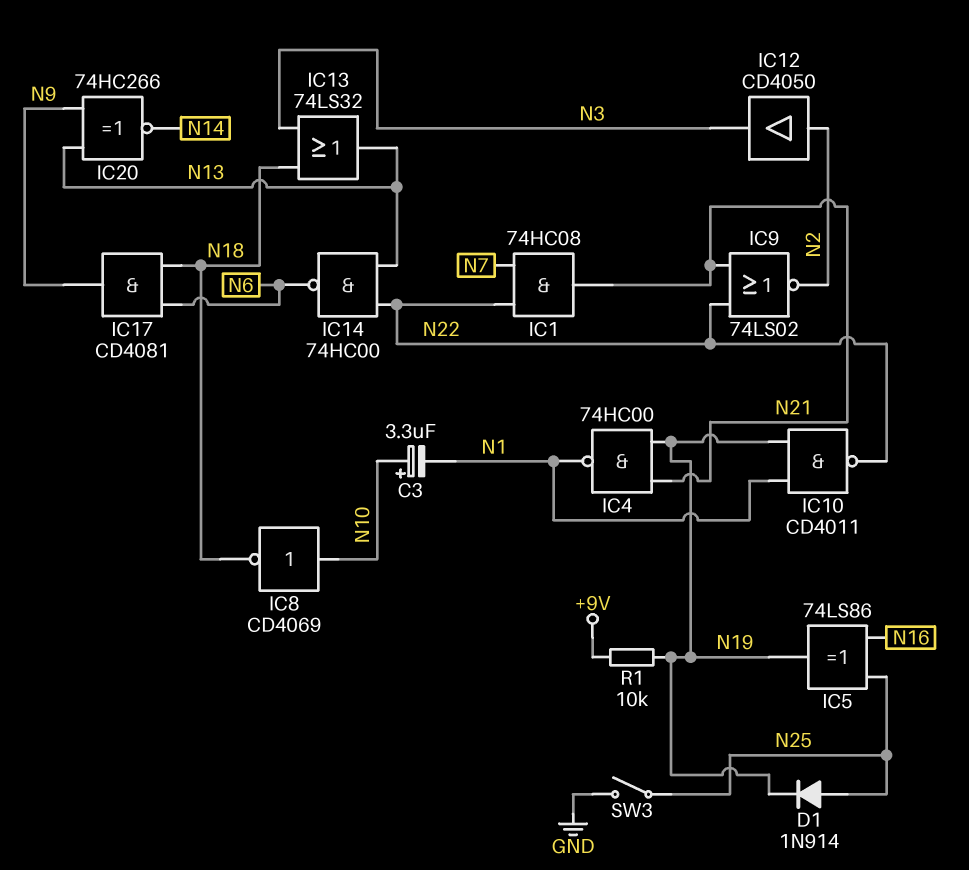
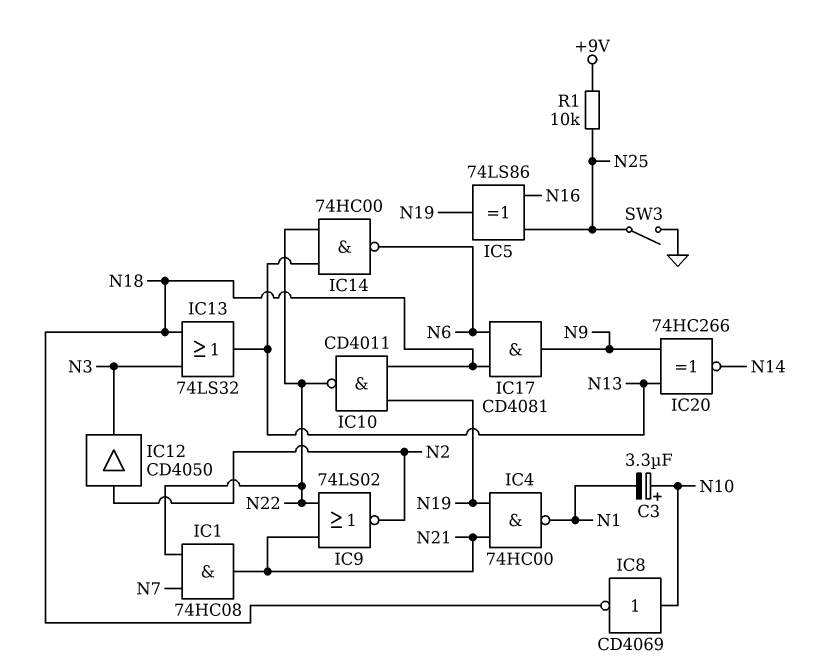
D1: diode 1N914 (A N25, K N19) -> none
IC10: NAND CD4011 (in N1, in N19, out N22) -> NAND CD4011 (in N18, in N19, out N22)
R1: 10k (+9V, N19) -> 10k (+9V, N25)

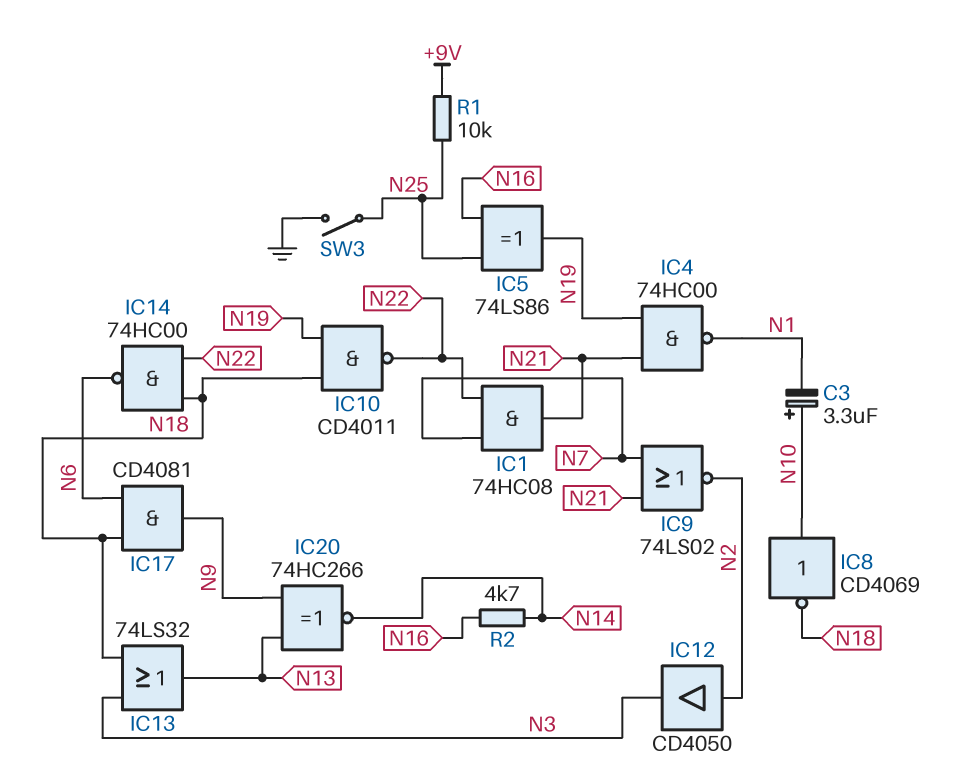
IC9: NOR 74LS02 (in N21, in N22, out N2) -> NOR 74LS02 (in N7, in N21, out N2)
IC14: NAND 74HC00 (in N13, in N22, out N6) -> NAND 74HC00 (in N18, in N22, out N6)
R2: none -> 4.7k (N14, N16)

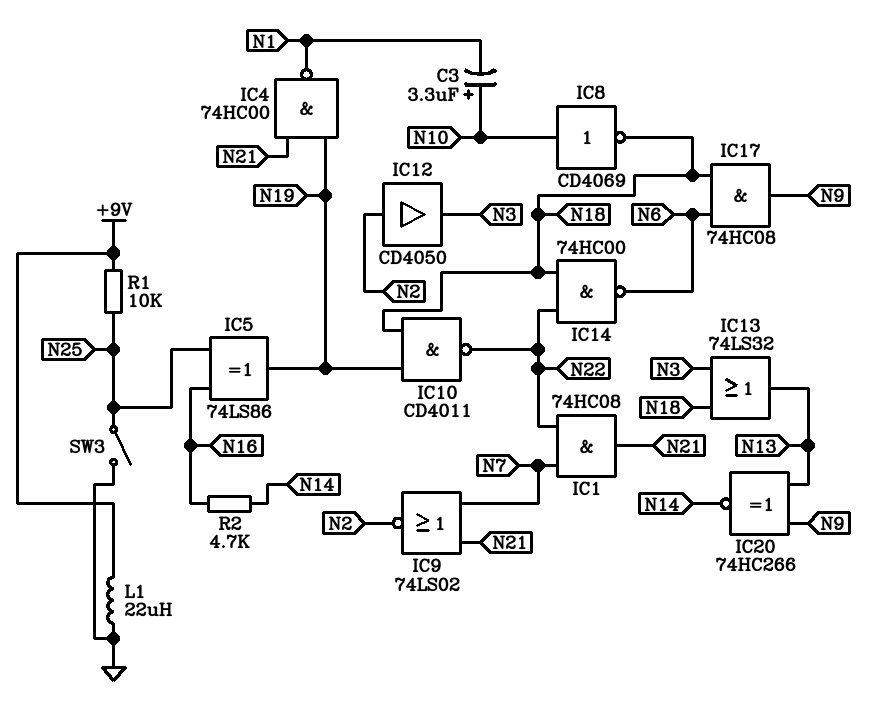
IC17: AND CD4081 (in N6, in N18, out N9) -> AND 74HC08 (in N6, in N18, out N9)
L1: none -> 22uH (+9V, GND)

